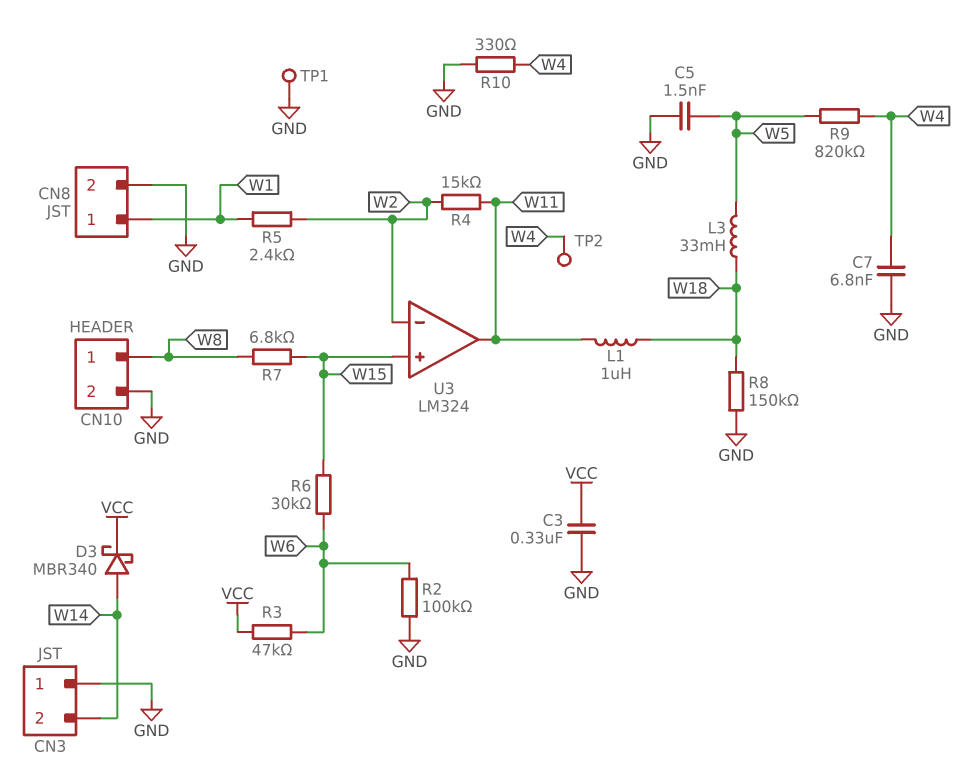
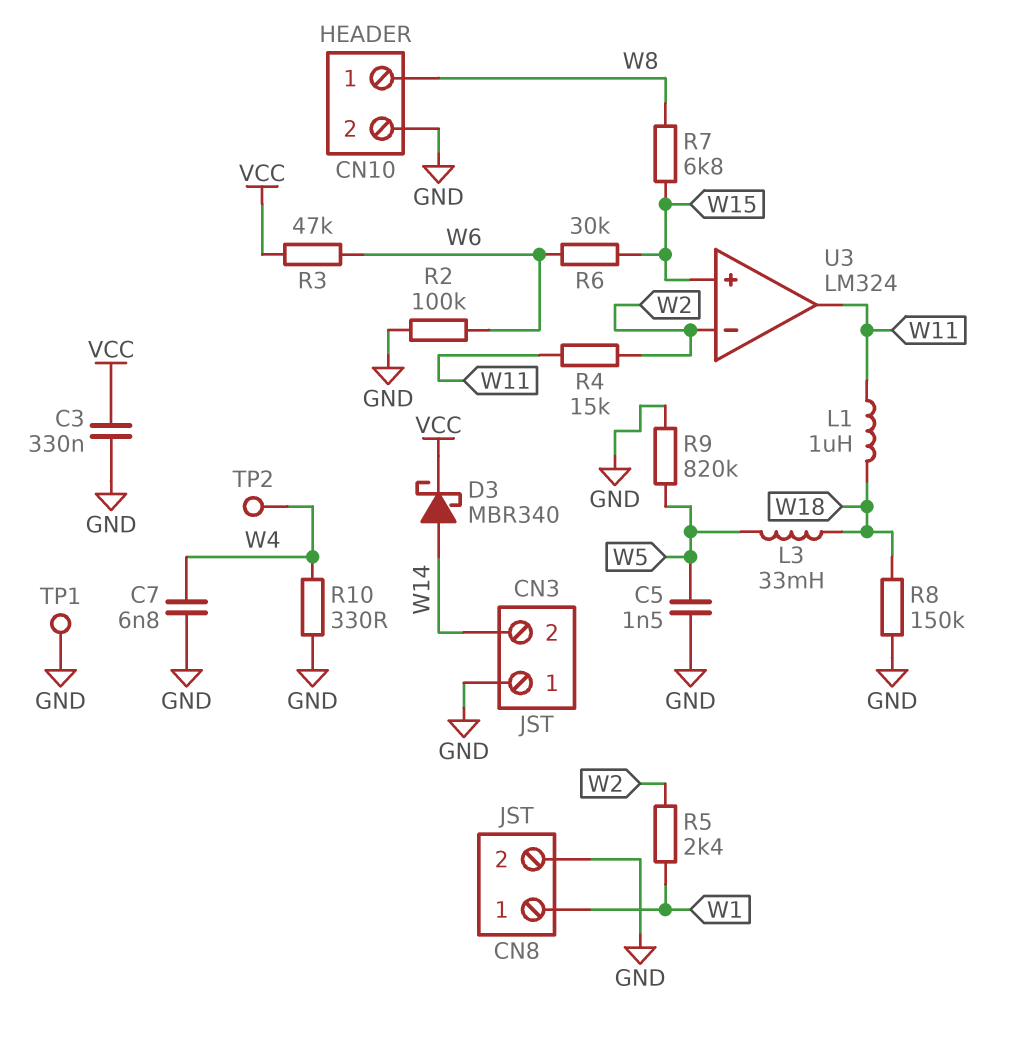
R9: 820k (W4, W5) -> 820k (GND, W5)

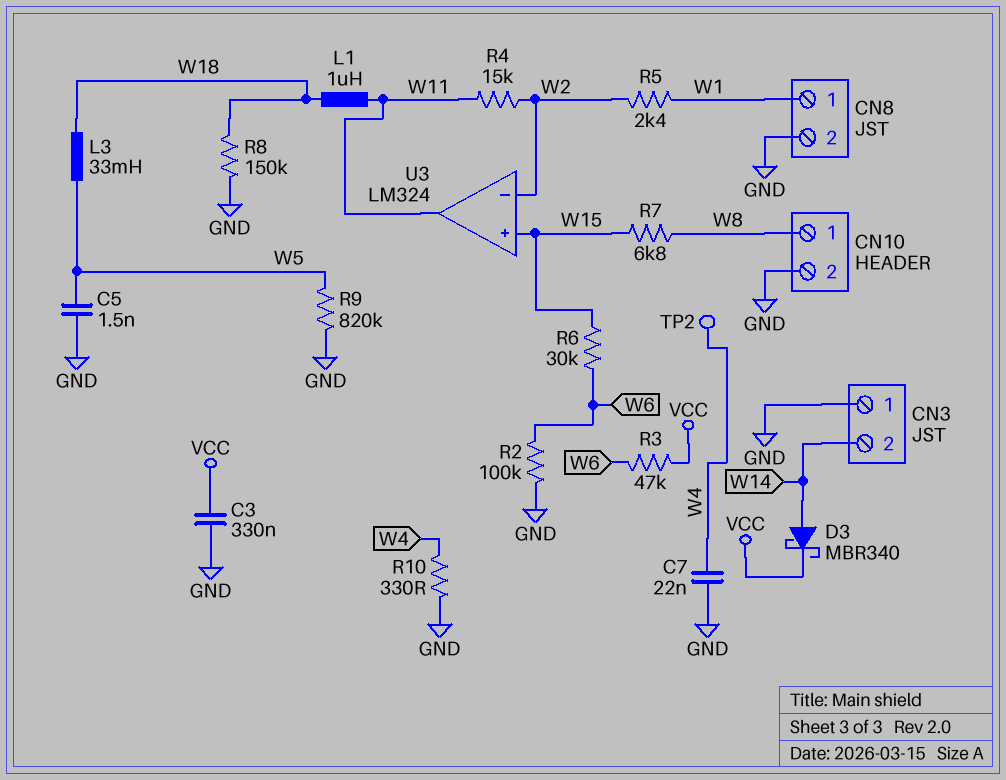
C7: 6.8nF (GND, W4) -> 22nF (GND, W4)
TP1: test point (GND) -> none

